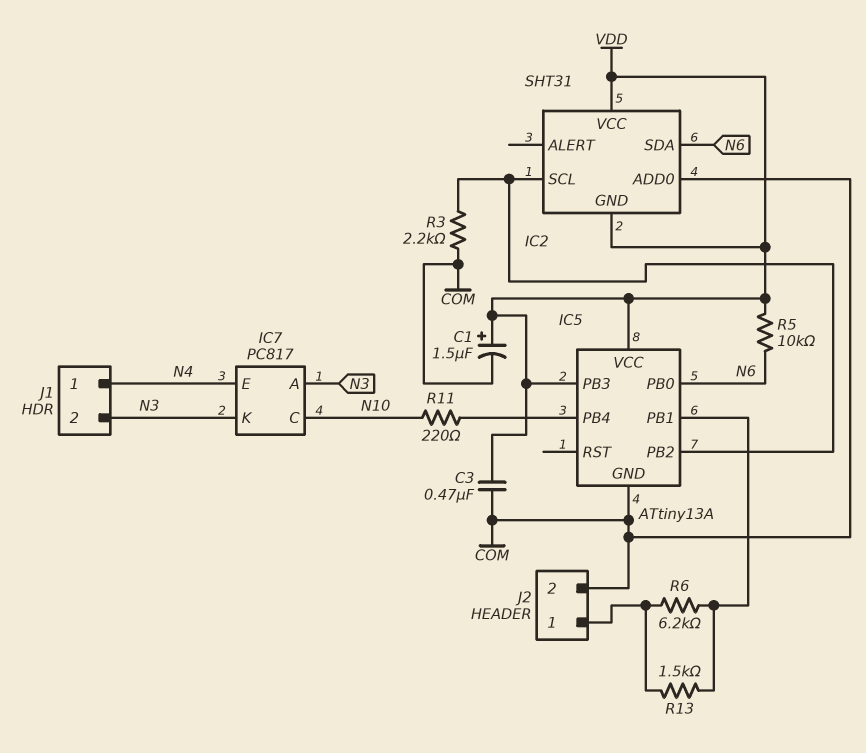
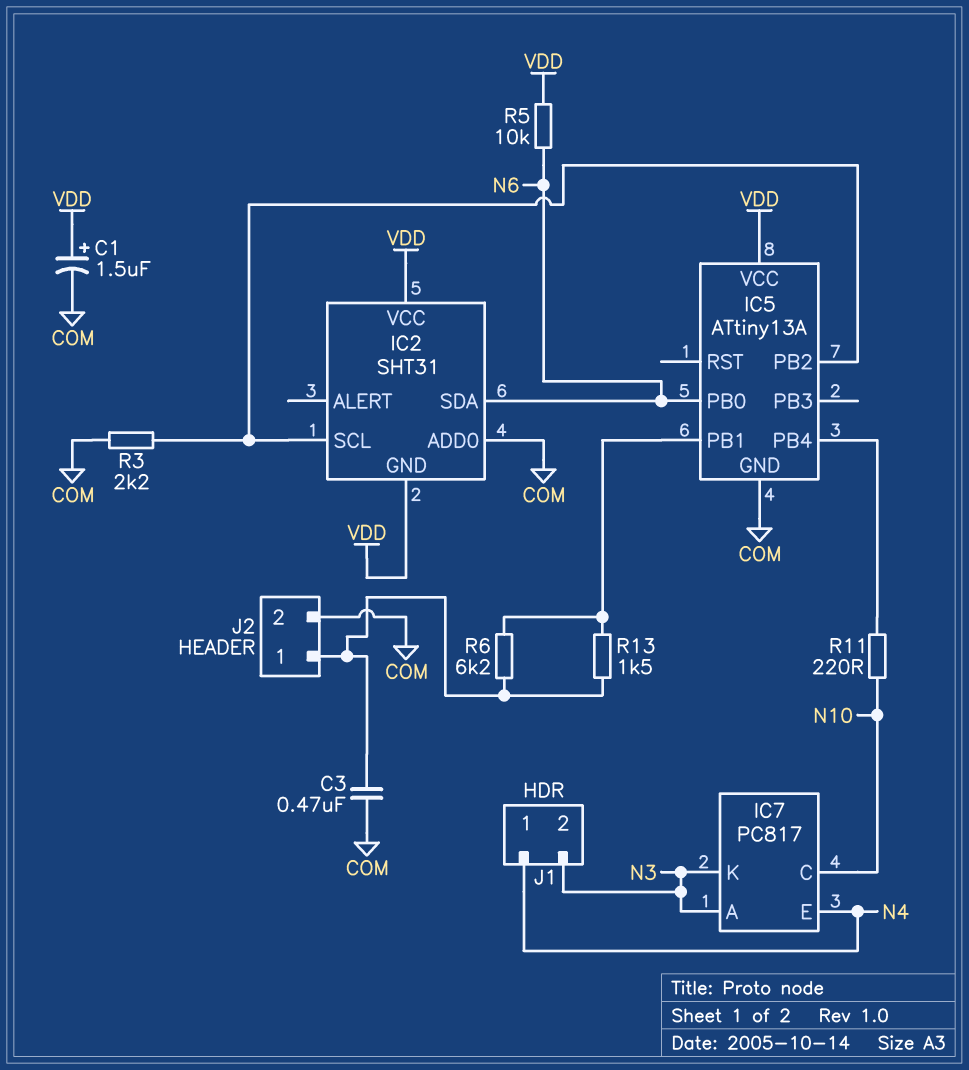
C3: 470nF (COM, VDD) -> 470nF (COM, J2/1)
IC5 pin PB3: VDD -> none

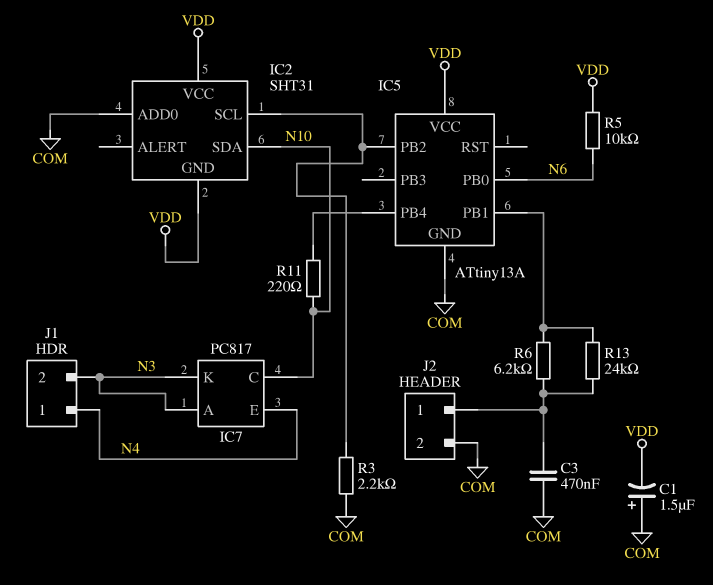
C1: 1.5uF (plus VDD, minus COM) -> 1.5uF (plus COM, minus VDD)
IC2 pin SDA: N6 -> N10
R13: 1.5k (IC5/PB1, J2/1) -> 24k (IC5/PB1, J2/1)

